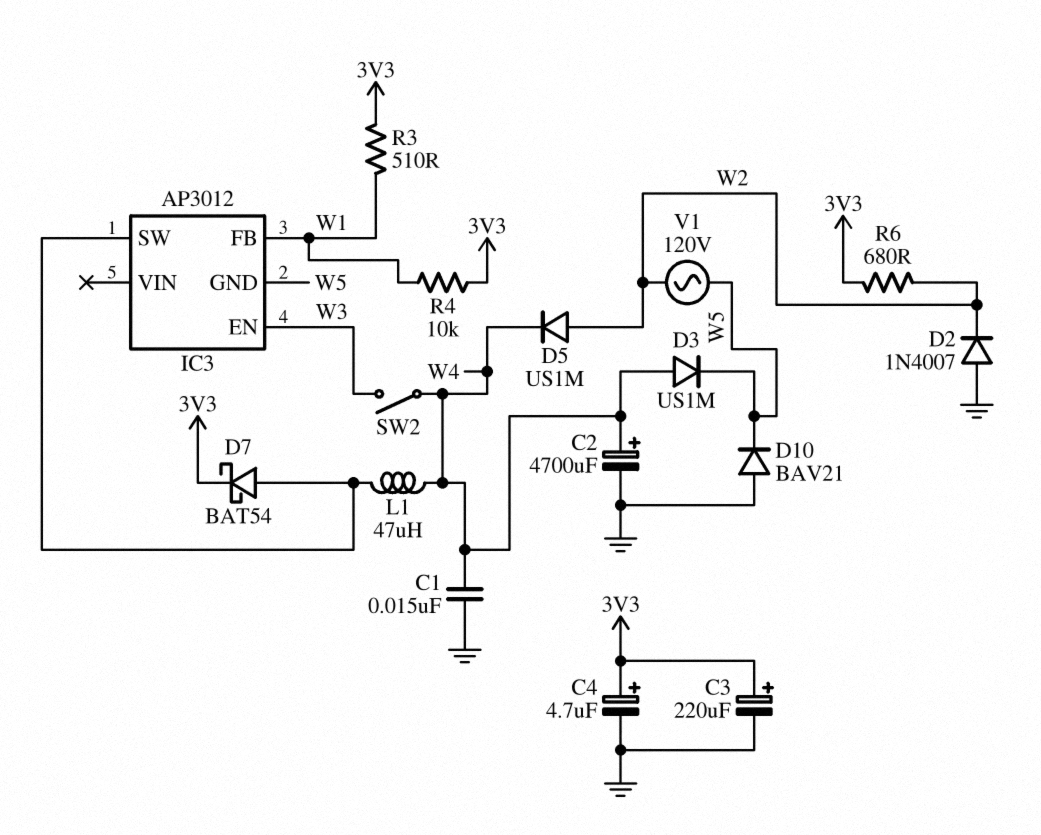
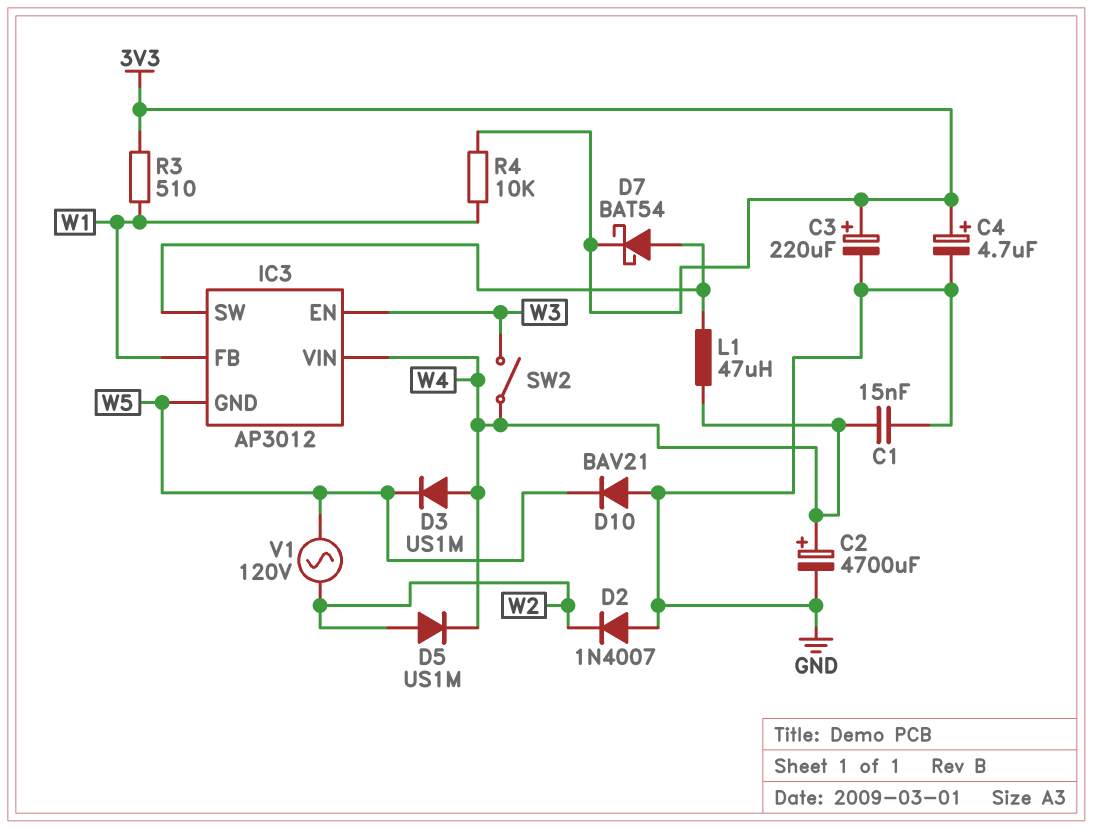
IC3 pin VIN: none -> W4
R6: 680 (3V3, W2) -> none

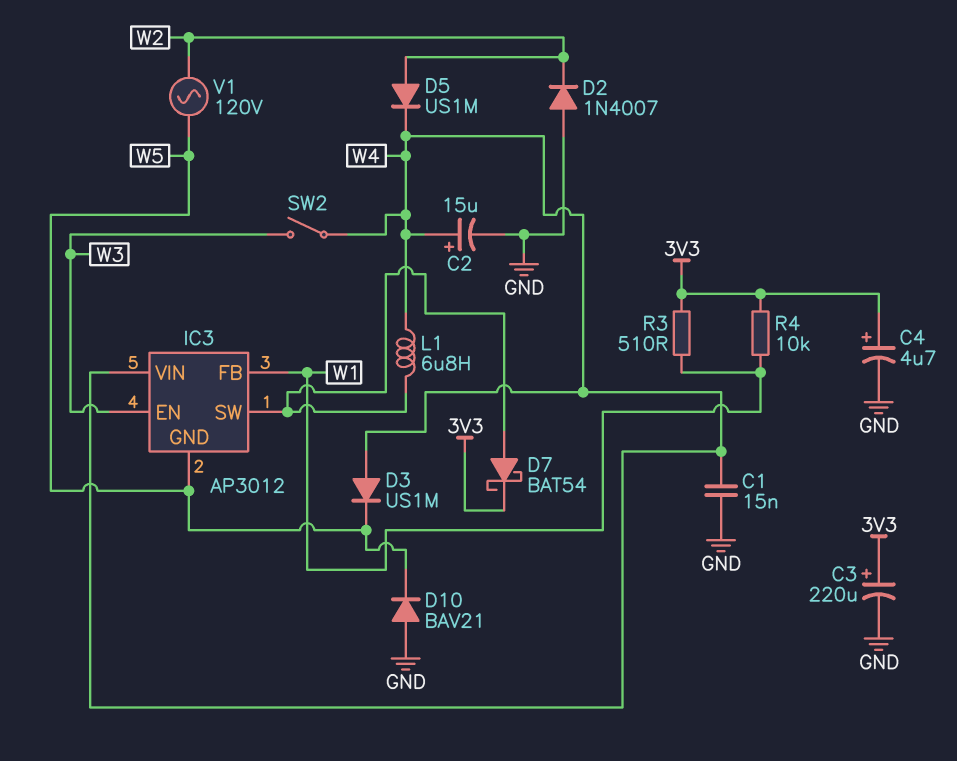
C2: 4700uF (plus W4, minus GND) -> 15uF (plus W4, minus GND)
L1: 47uH (IC3/SW, W4) -> 6.8uH (IC3/SW, W4)

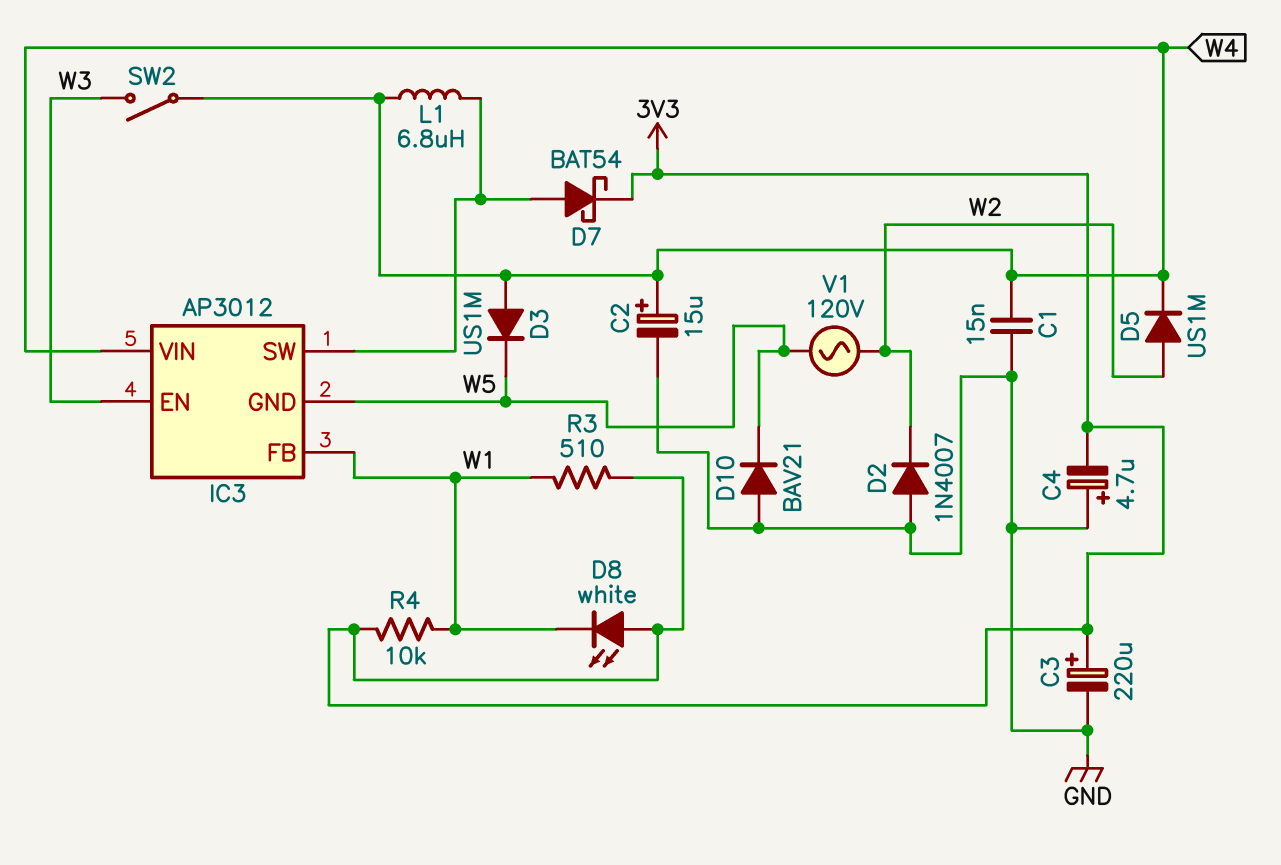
C4: 4.7uF (plus 3V3, minus GND) -> 4.7uF (plus GND, minus 3V3)
D8: none -> LED white (A 3V3, K W1)

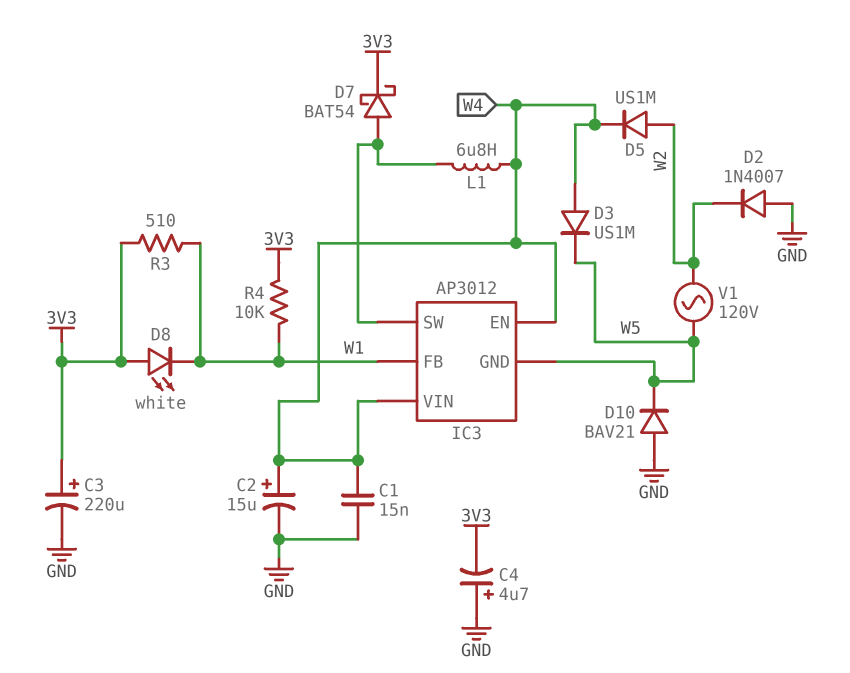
IC3 pin EN: W3 -> W4
SW2: switch (W3, W4) -> none

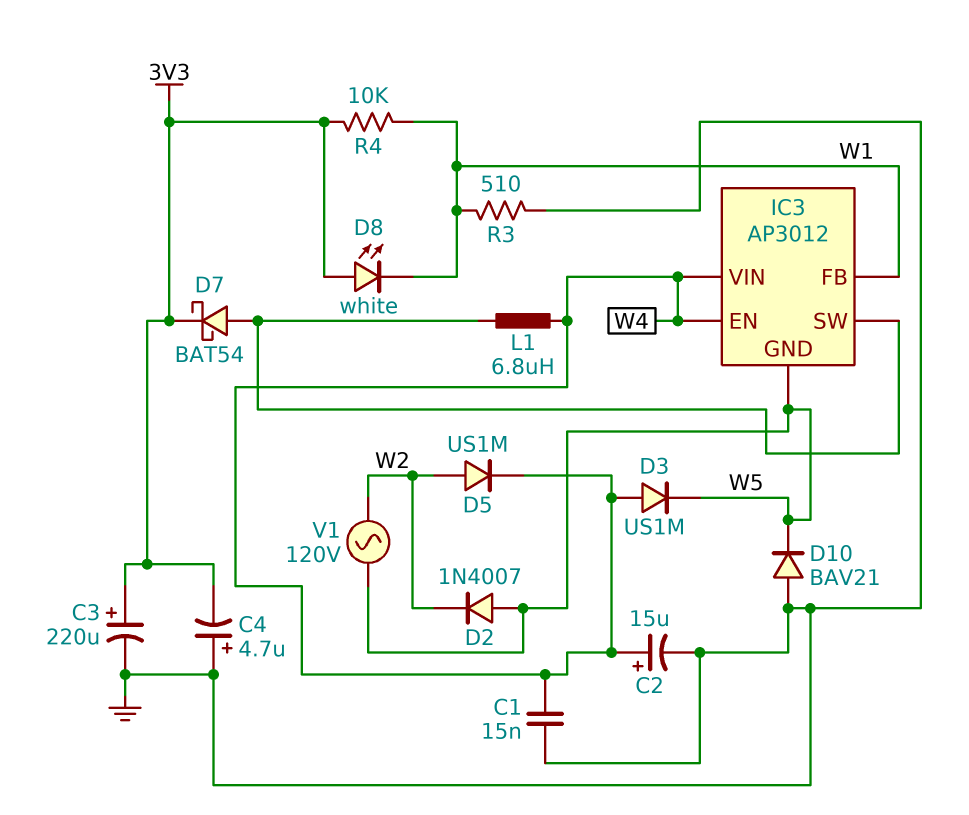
D2: diode 1N4007 (A GND, K W2) -> diode 1N4007 (A W5, K W2)
R3: 510 (3V3, W1) -> 510 (GND, W1)

